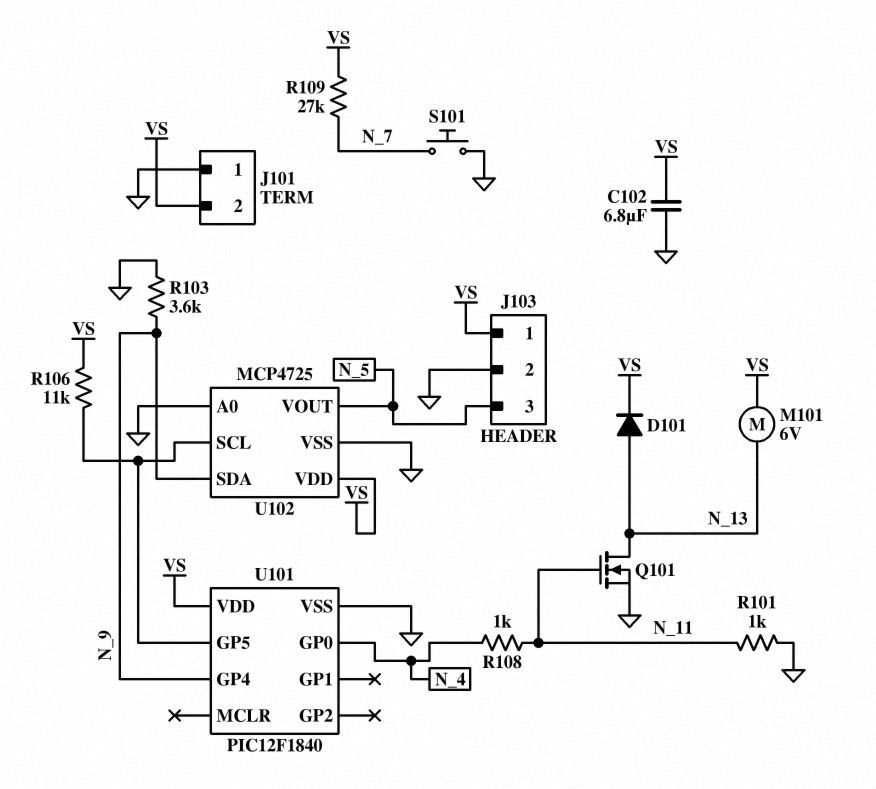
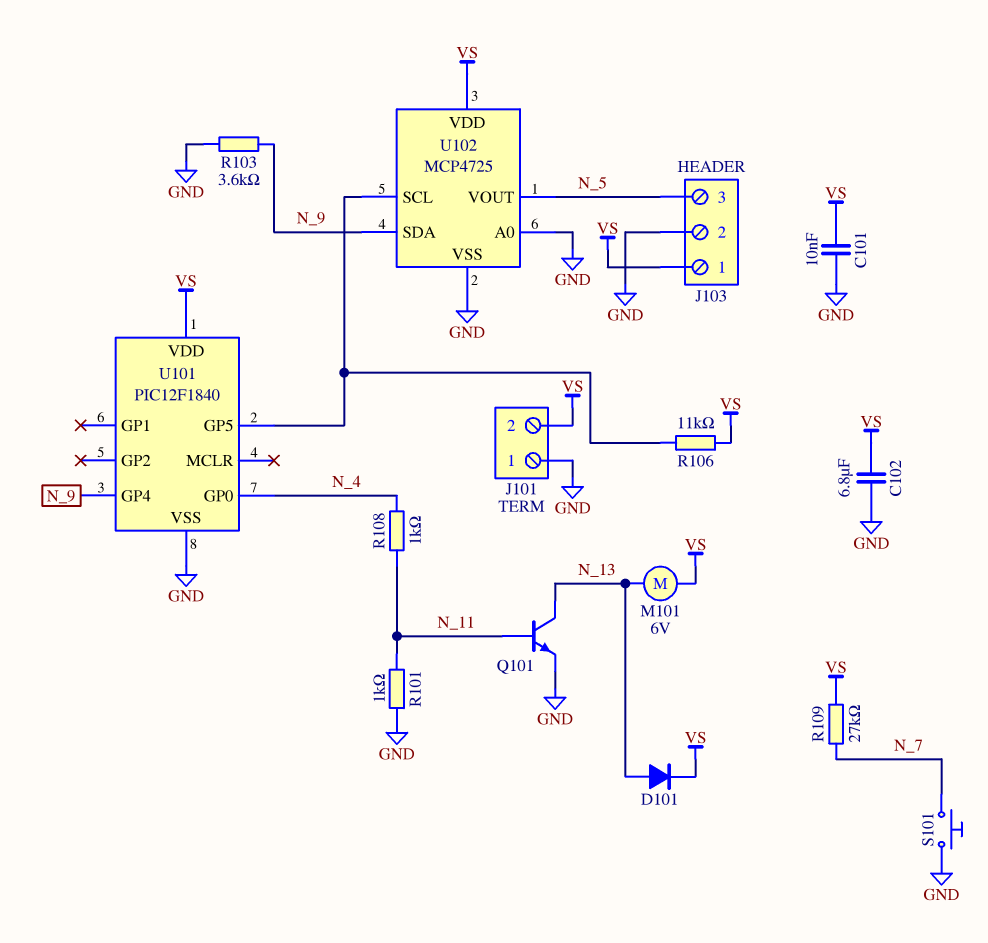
C101: none -> 10nF (GND, VS)
Q101: NMOS (G N_11, D N_13, S GND) -> NPN (B N_11, C N_13, E GND)

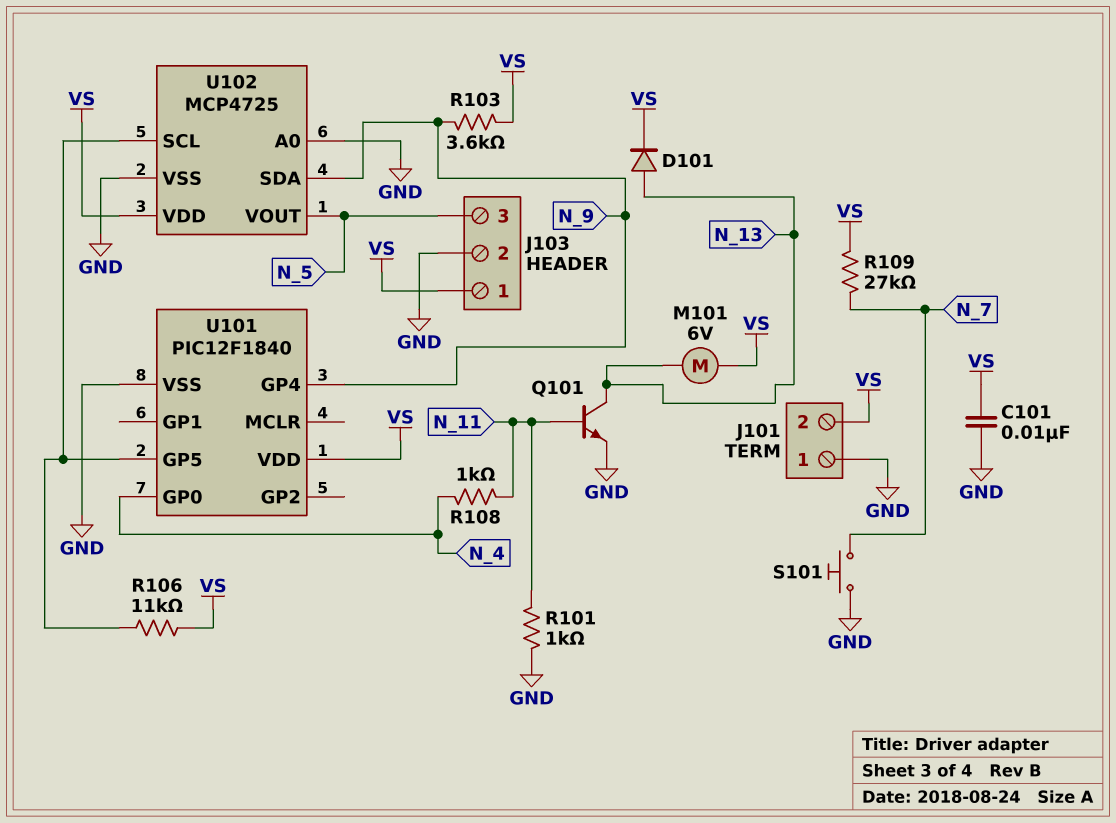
C102: 6.8uF (GND, VS) -> none
R103: 3.6k (GND, N_9) -> 3.6k (N_9, VS)

